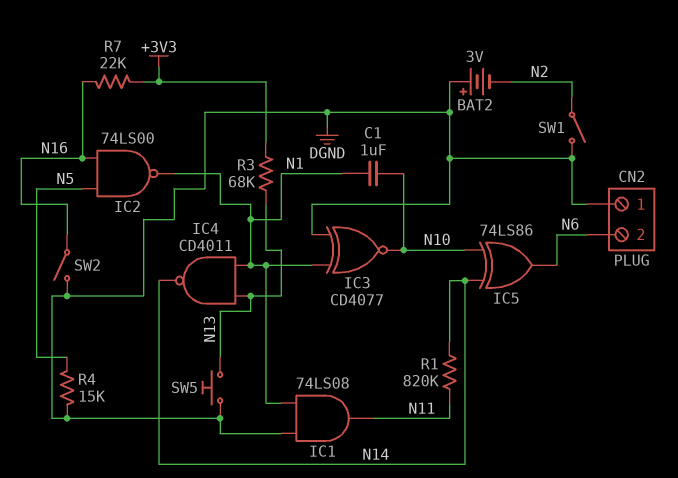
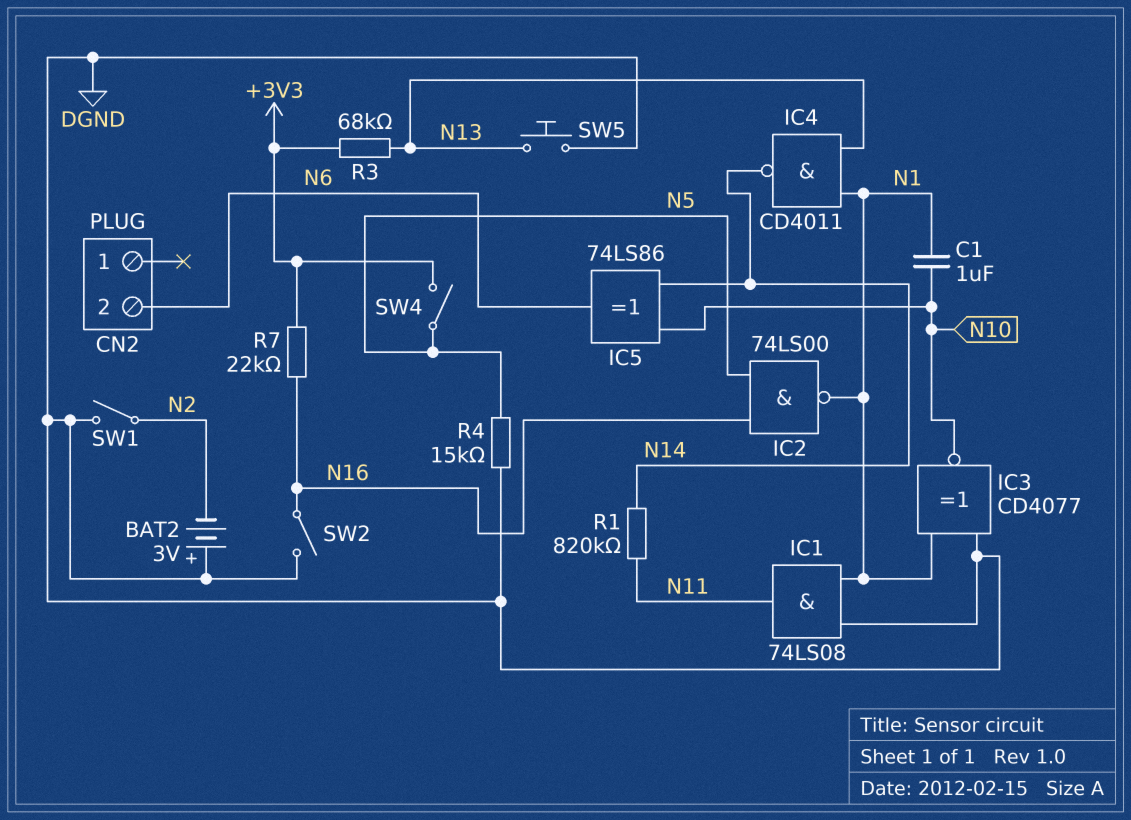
CN2 pin 1: DGND -> none
SW4: none -> switch (+3V3, N5)

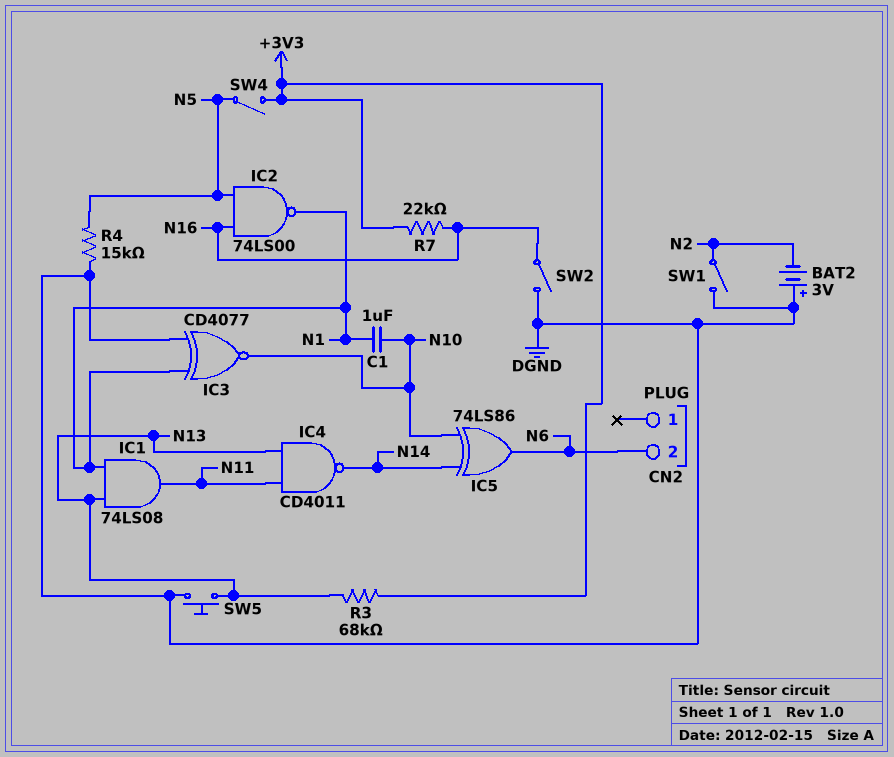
IC1: AND 74LS08 (in DGND, in N1, out N11) -> AND 74LS08 (in N1, in N13, out N11)
IC4: NAND CD4011 (in N1, in N13, out N14) -> NAND CD4011 (in N11, in N13, out N14)
R1: 820k (N11, N14) -> none

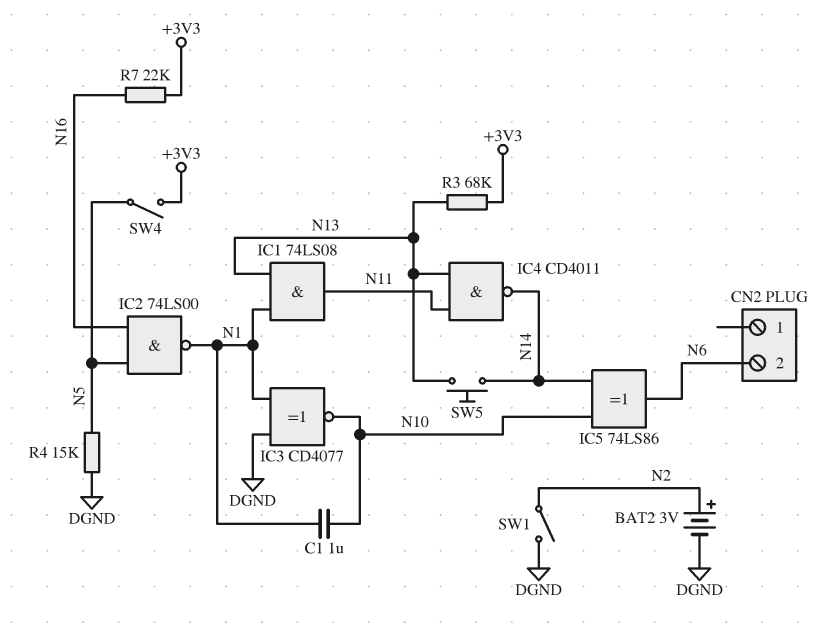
BAT2: 3V (plus DGND, minus N2) -> 3V (plus N2, minus DGND)
SW2: switch (DGND, N16) -> none
SW5: button (DGND, N13) -> button (N13, N14)

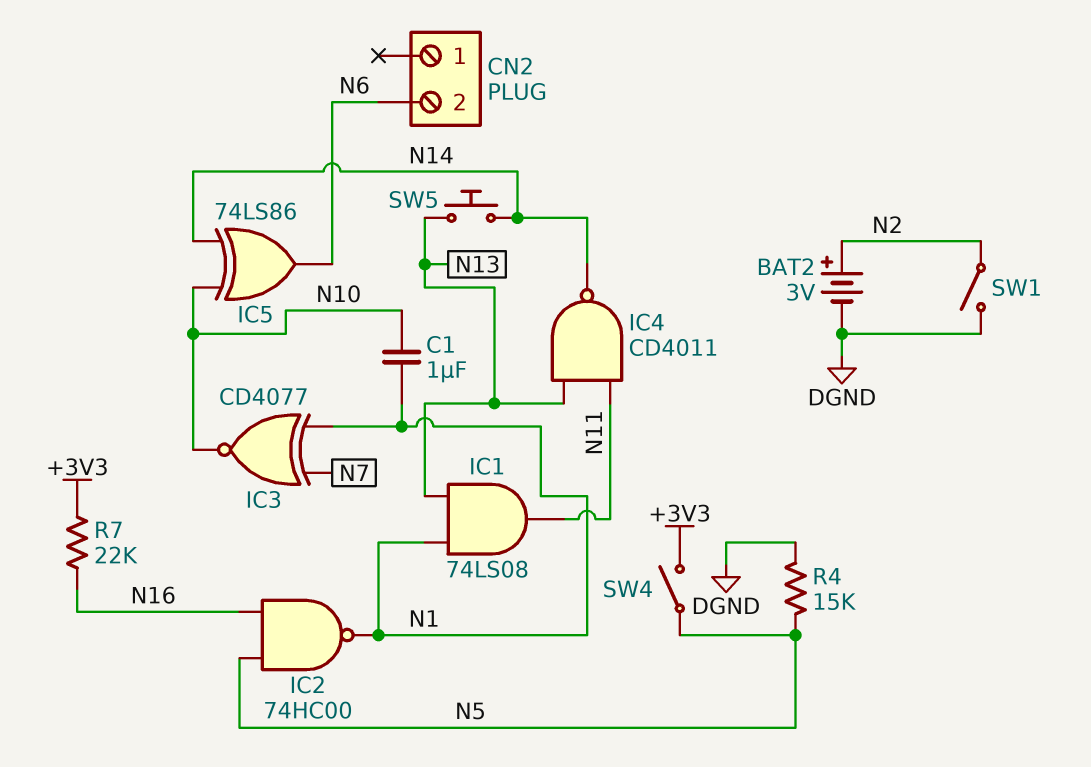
IC2: NAND 74LS00 (in N5, in N16, out N1) -> NAND 74HC00 (in N5, in N16, out N1)
IC3: XNOR CD4077 (in DGND, in N1, out N10) -> XNOR CD4077 (in N1, in N7, out N10)
R3: 68k (+3V3, N13) -> none

